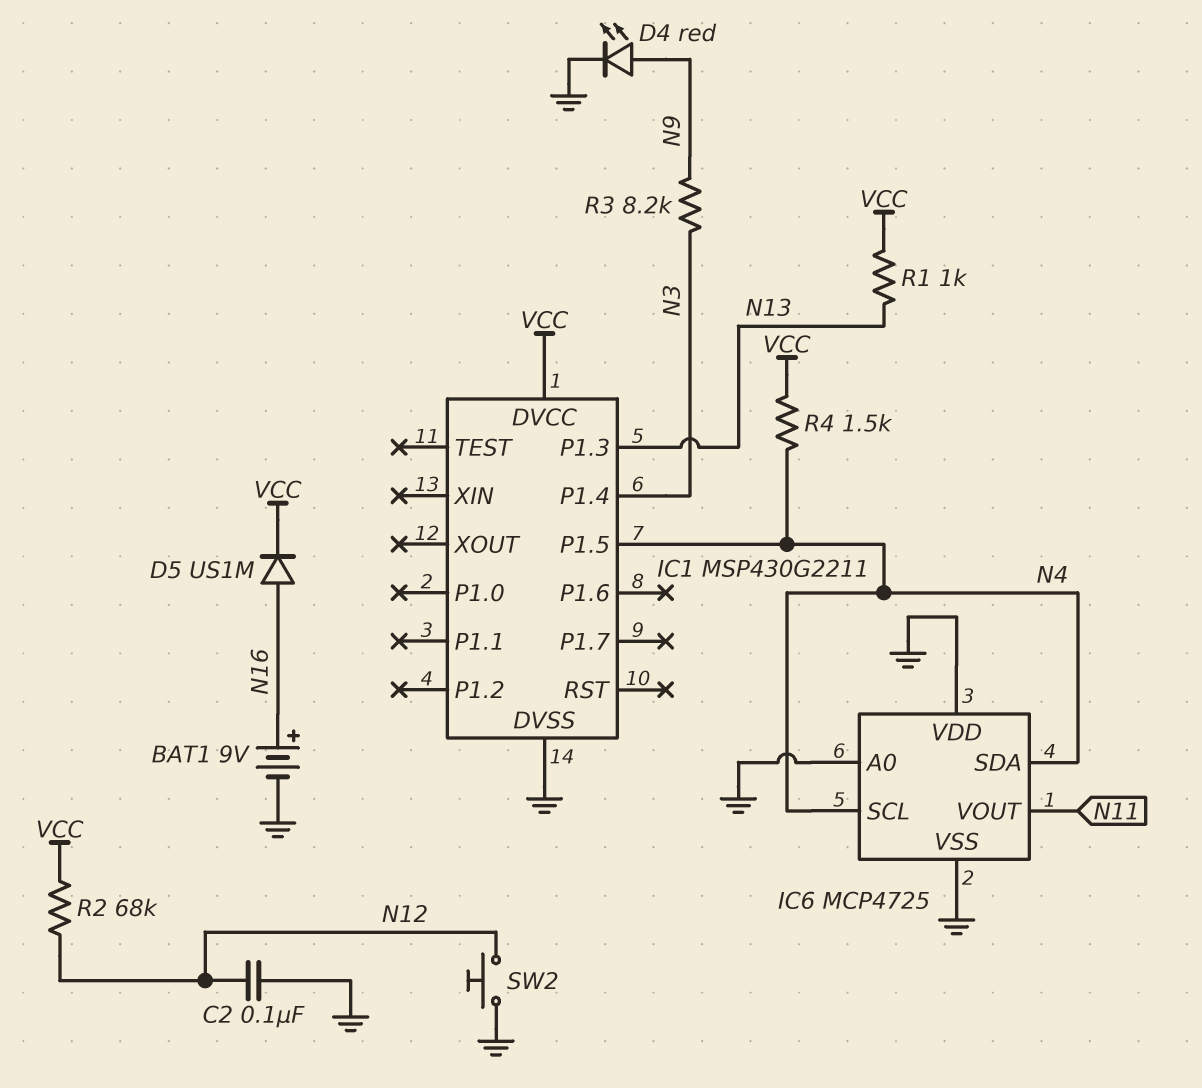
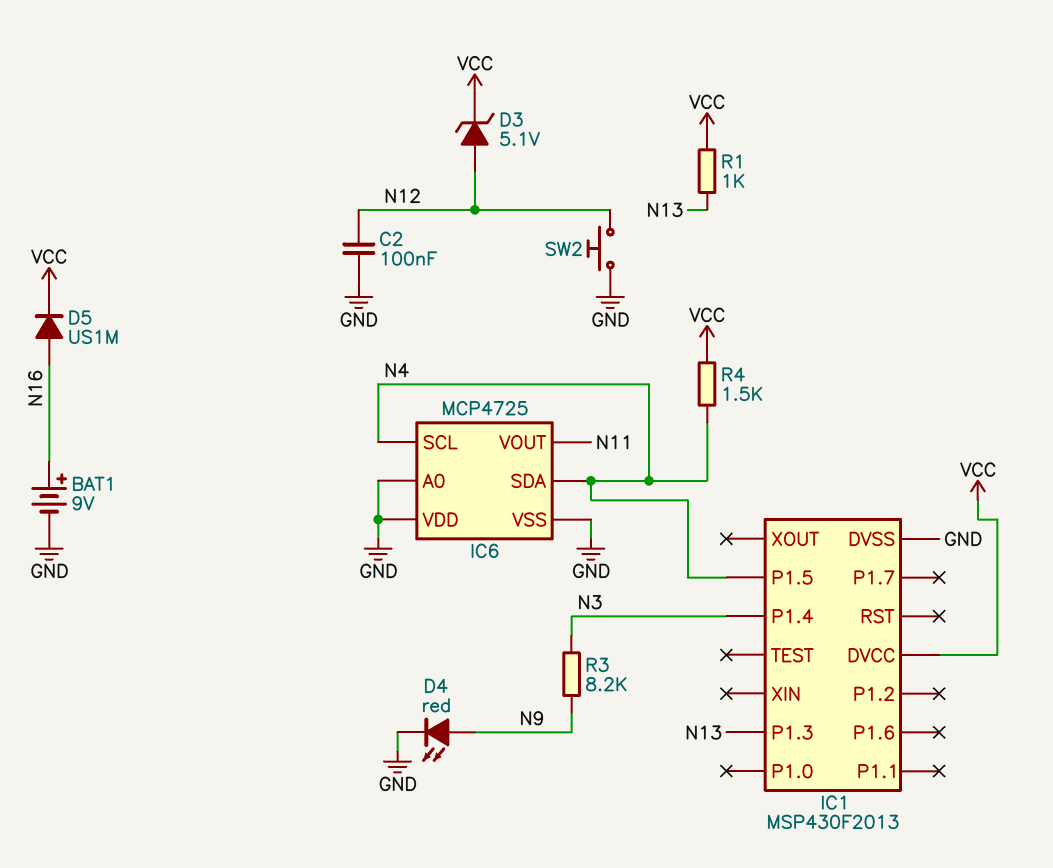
D3: none -> zener 5.1V (A N12, K VCC)
IC1: MSP430G2211 -> MSP430F2013
R2: 68k (N12, VCC) -> none

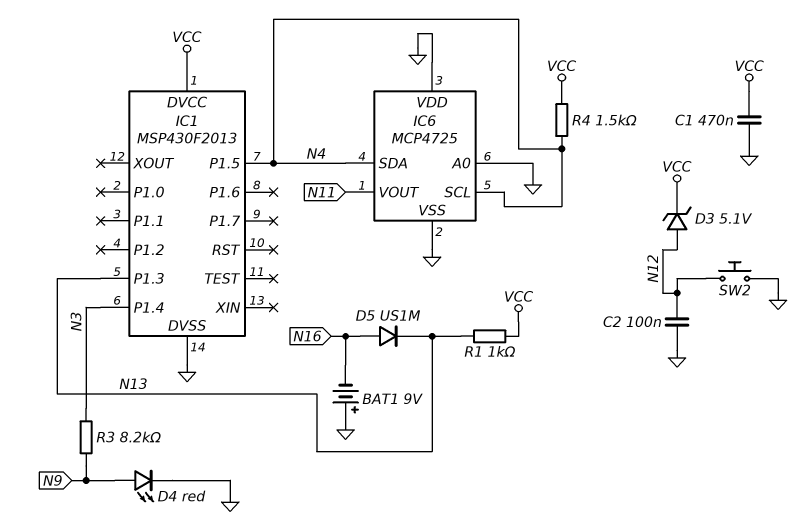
BAT1: 9V (plus N16, minus GND) -> 9V (plus GND, minus N16)
C1: none -> 470nF (GND, VCC)
D5: diode US1M (A N16, K VCC) -> diode US1M (A N16, K N13)

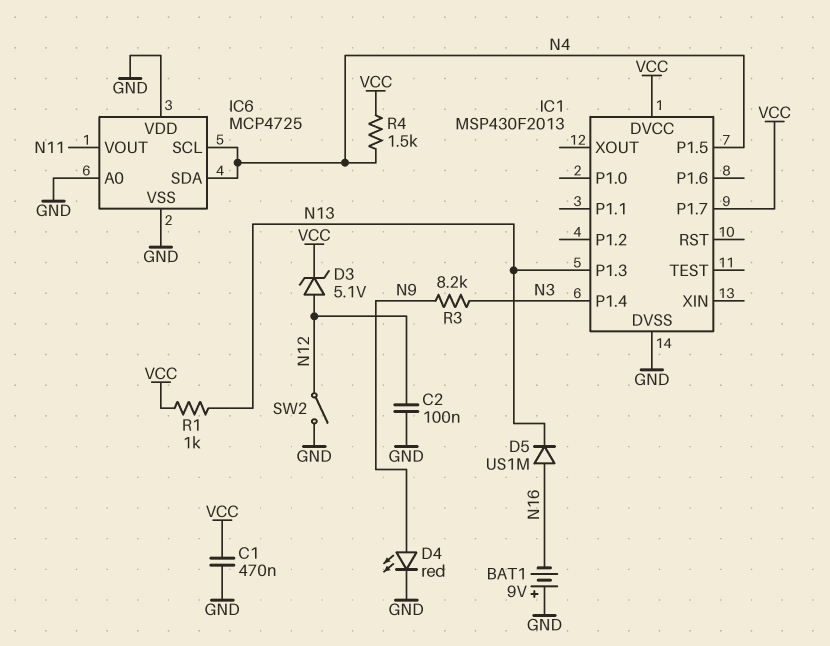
IC1 pin P1.7: none -> VCC
SW2: button (GND, N12) -> switch (GND, N12)

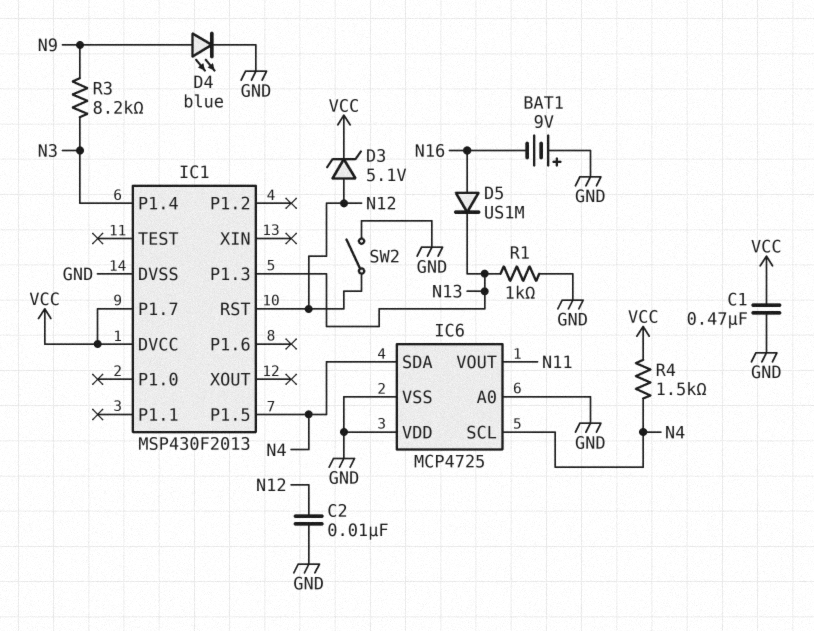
C2: 100nF (GND, N12) -> 10nF (GND, N12)
D4: LED red (A N9, K GND) -> LED blue (A N9, K GND)
IC1 pin RST: none -> N12
R1: 1k (N13, VCC) -> 1k (GND, N13)

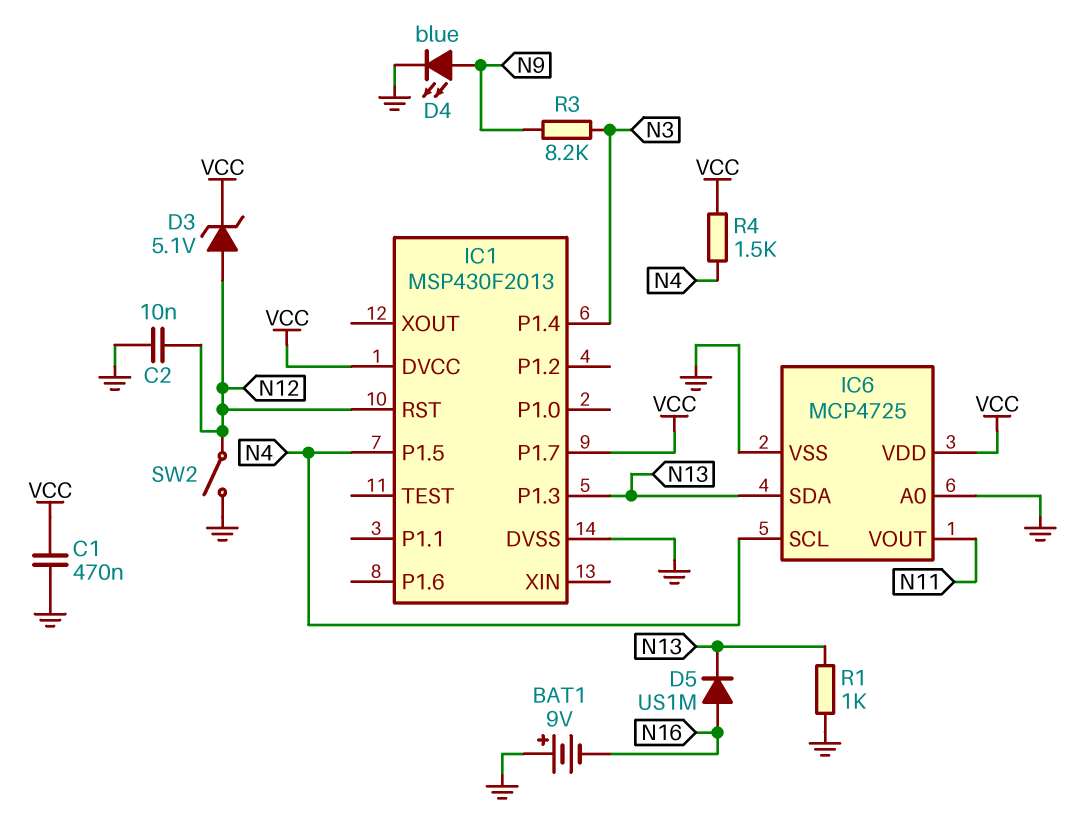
IC6 pin SDA: N4 -> N13
IC6 pin VDD: GND -> VCC

